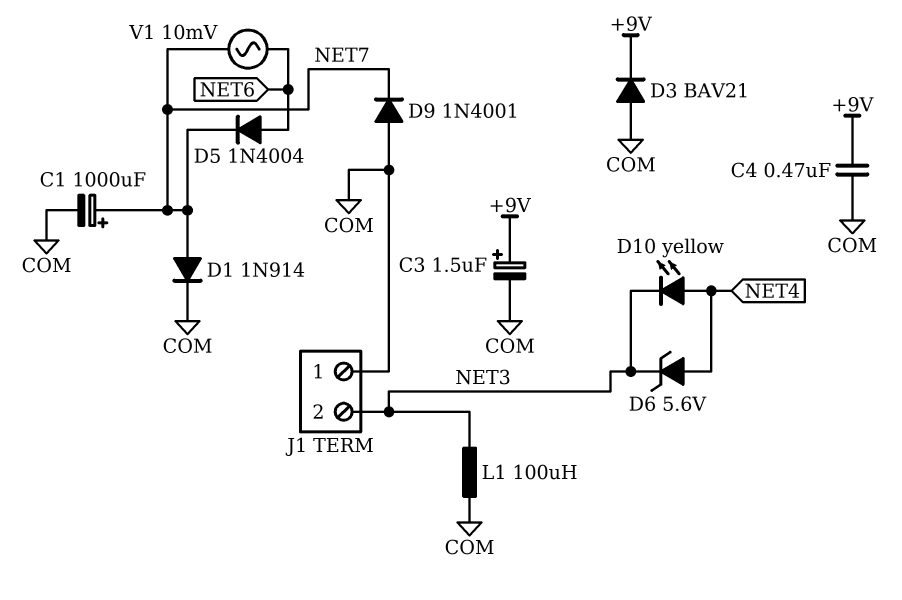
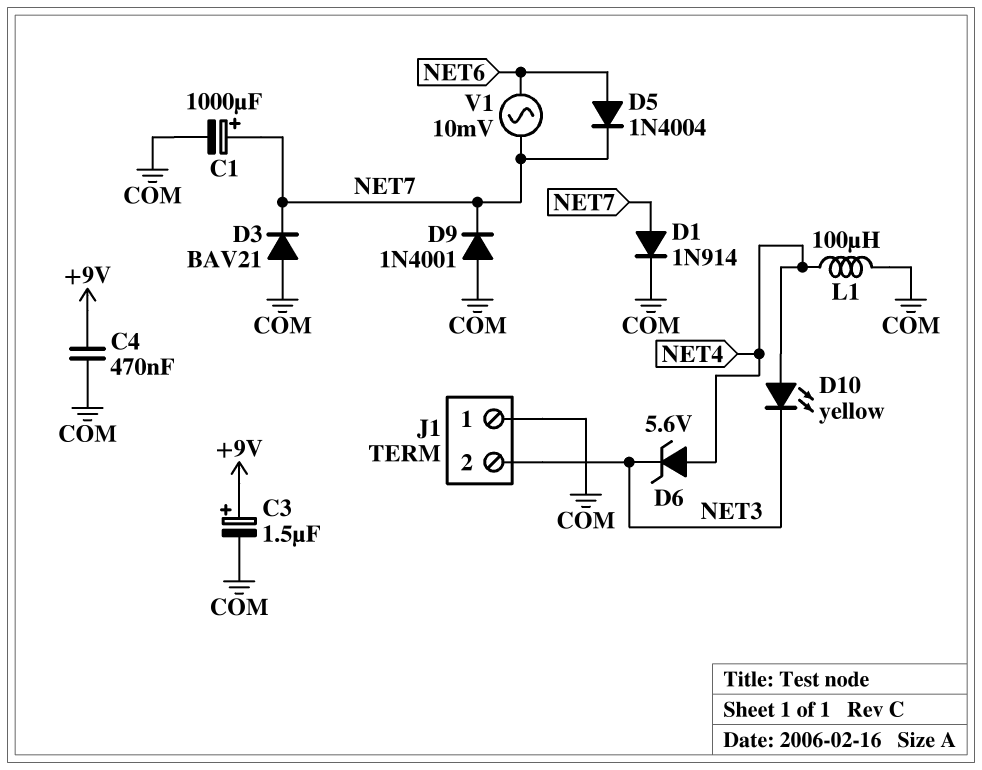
D3: diode BAV21 (A COM, K +9V) -> diode BAV21 (A COM, K NET7)
L1: 100uH (COM, NET3) -> 100uH (COM, NET4)

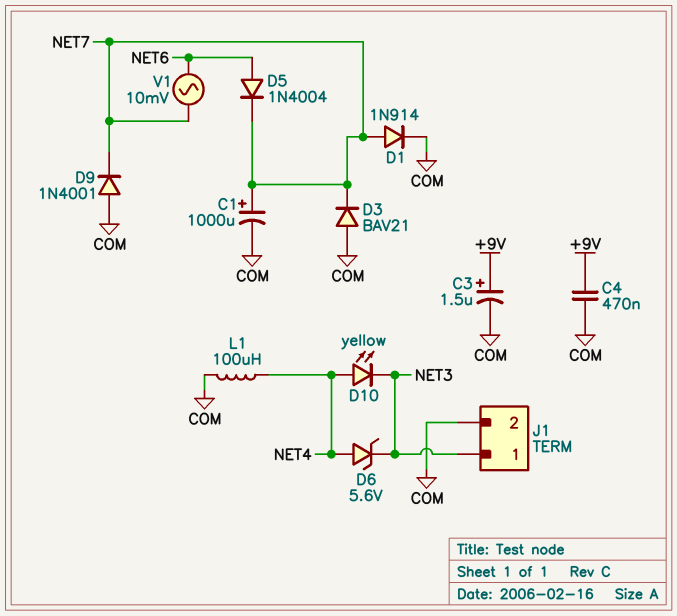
J1 pin 1: COM -> NET3
J1 pin 2: NET3 -> COM

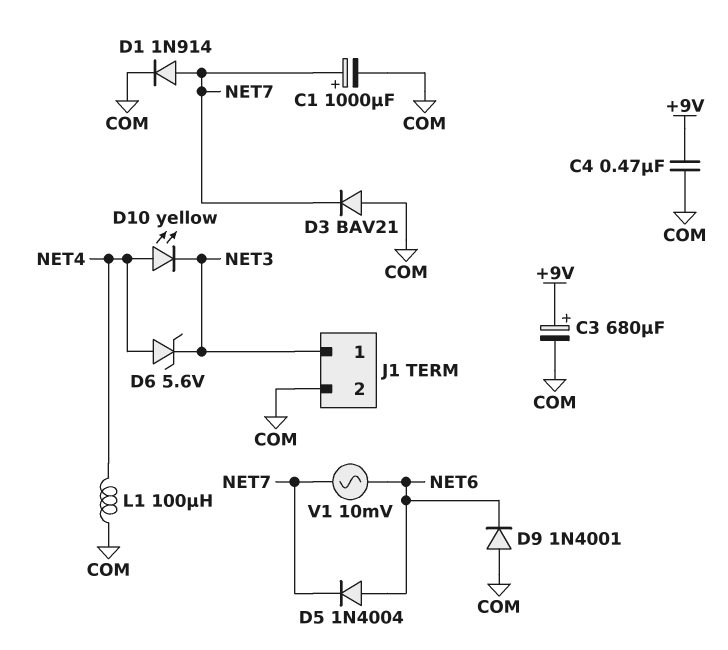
C3: 1.5uF (plus +9V, minus COM) -> 680uF (plus +9V, minus COM)
D9: diode 1N4001 (A COM, K NET7) -> diode 1N4001 (A COM, K NET6)

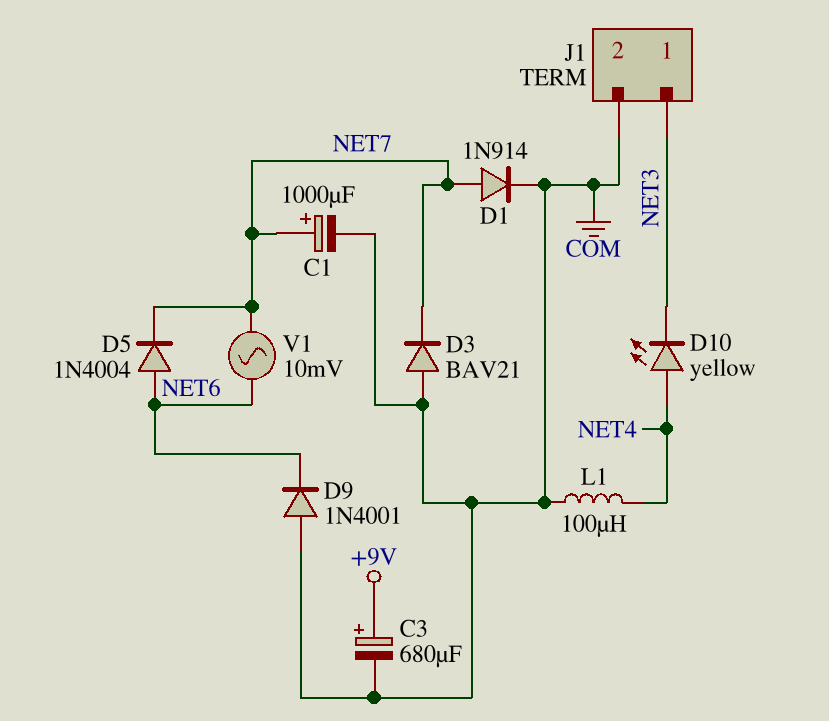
C4: 470nF (+9V, COM) -> none
D6: zener 5.6V (A NET4, K NET3) -> none

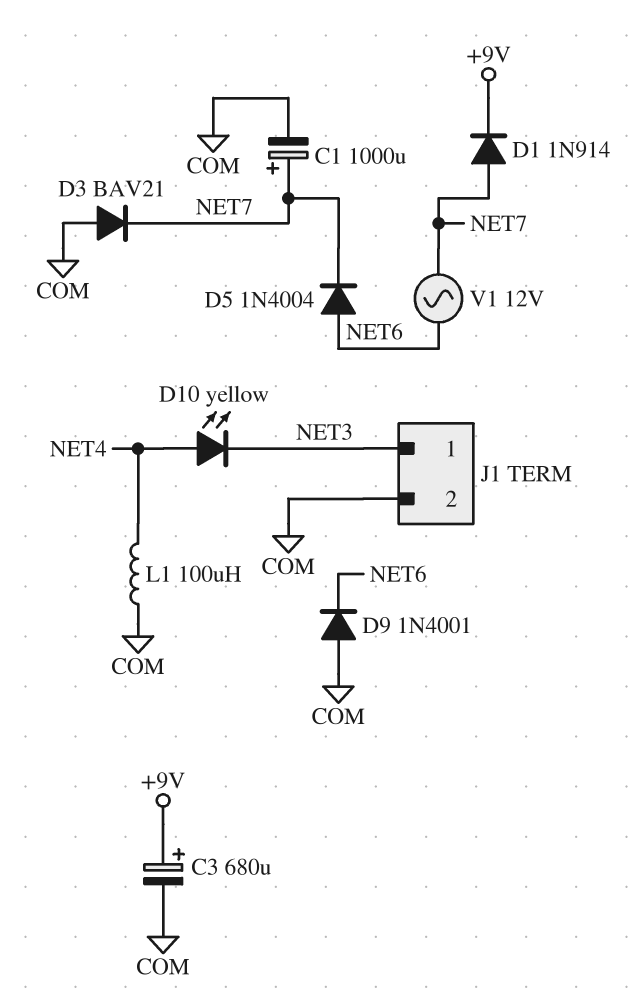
D1: diode 1N914 (A NET7, K COM) -> diode 1N914 (A NET7, K +9V)
V1: AC 10mV (NET6, NET7) -> AC 12V (NET6, NET7)

